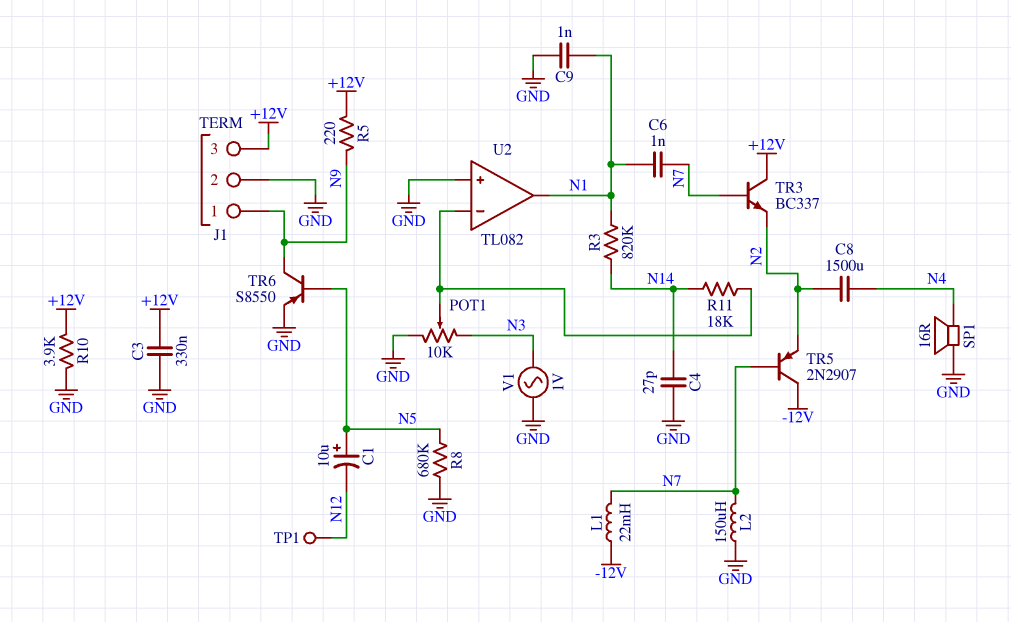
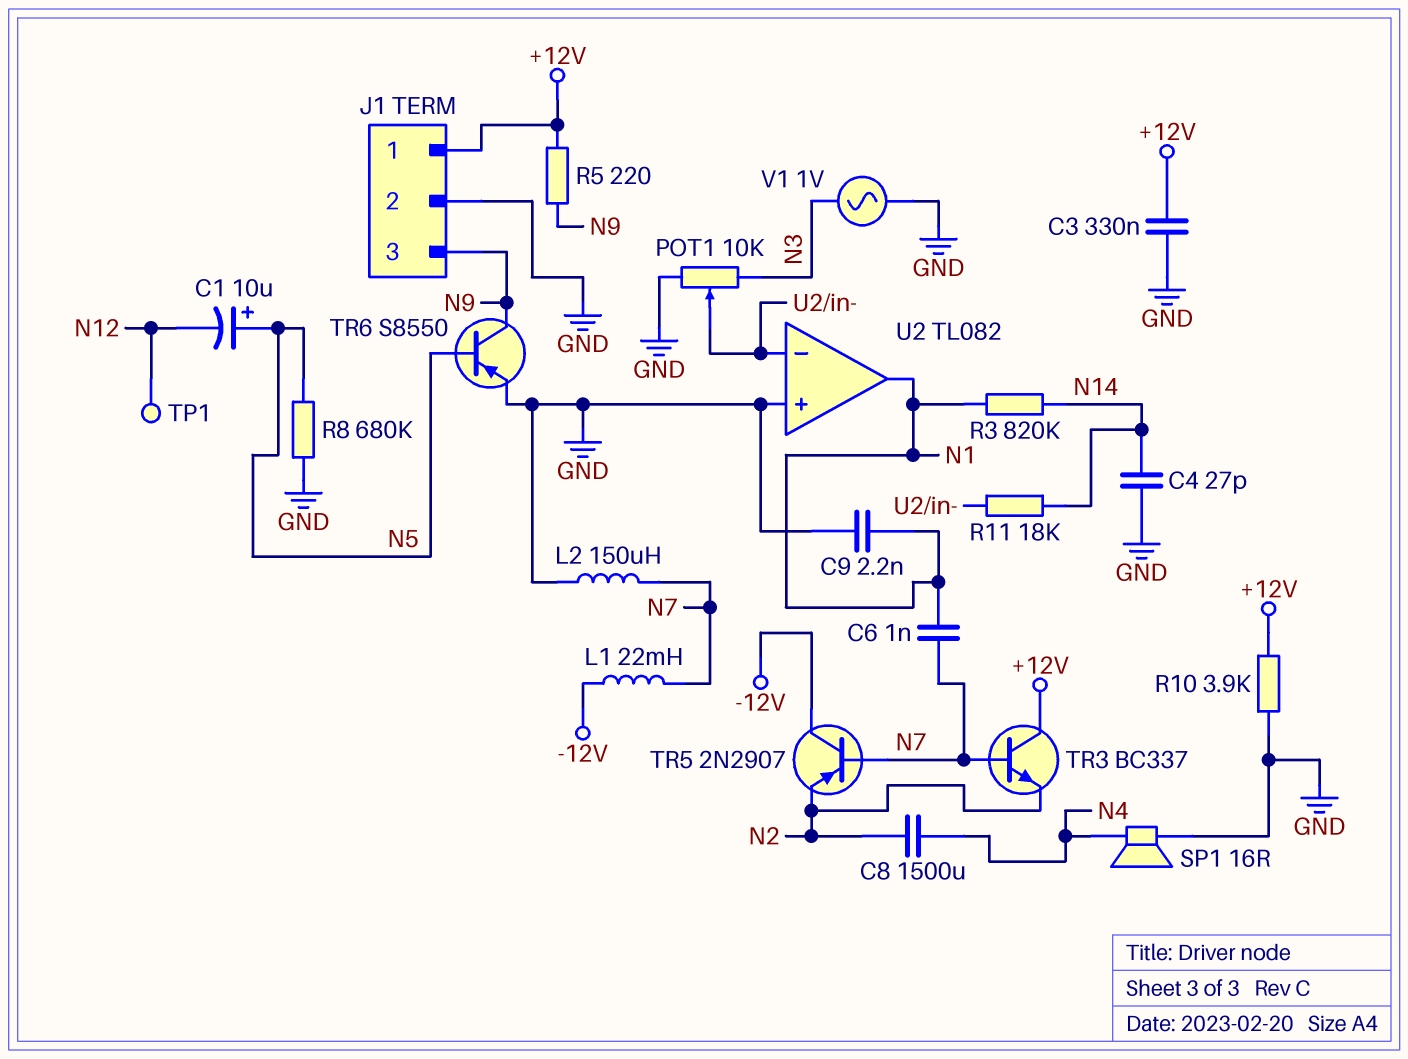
C9: 1nF (GND, N1) -> 2.2nF (GND, N1)
J1 pin 1: N9 -> +12V
J1 pin 3: +12V -> N9

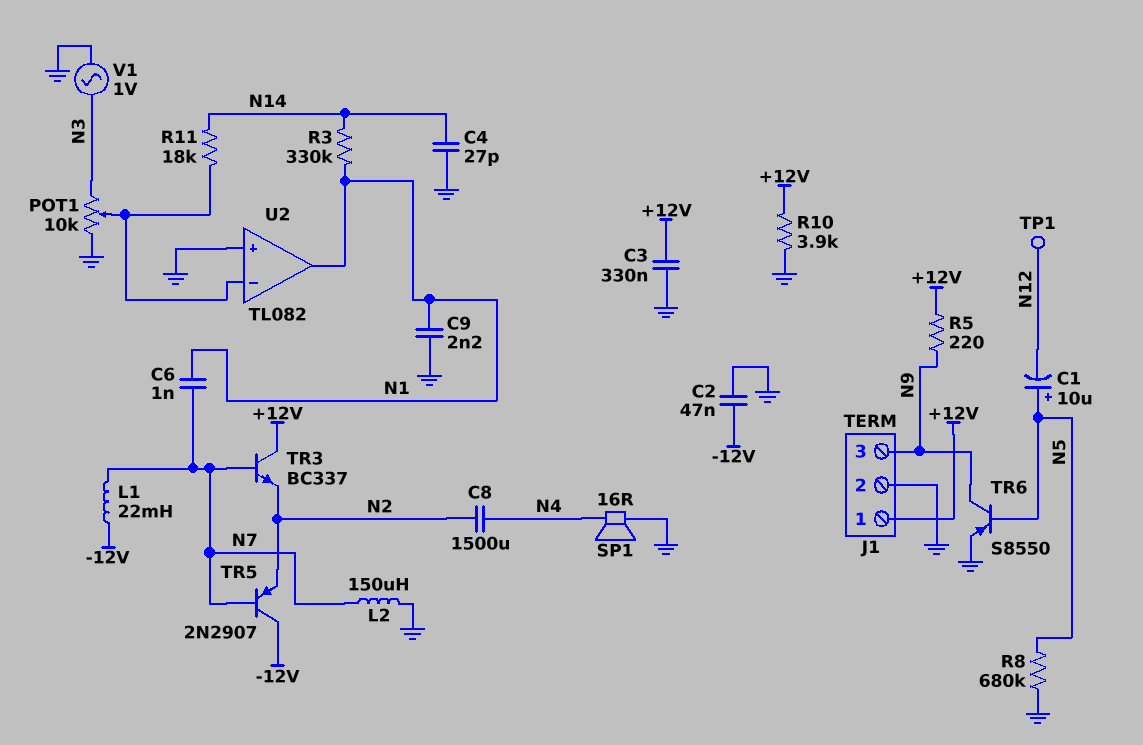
C2: none -> 47nF (-12V, GND)
R3: 820k (N1, N14) -> 330k (N1, N14)

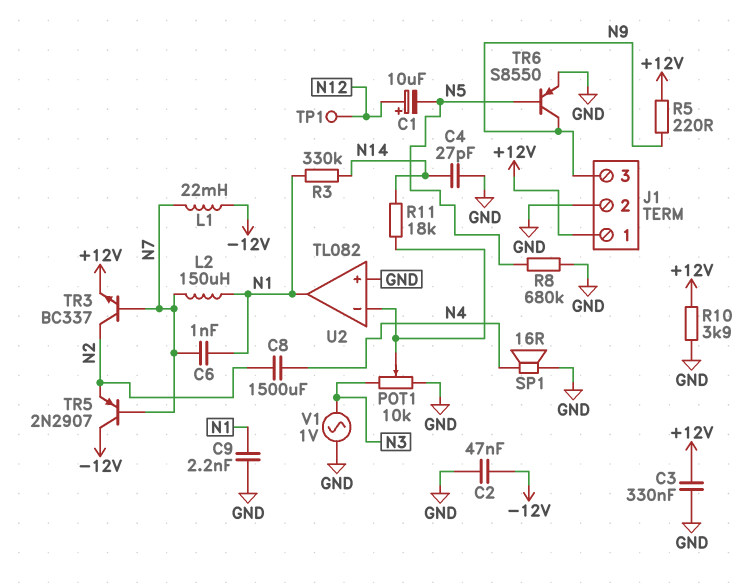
C1: 10uF (plus N5, minus N12) -> 10uF (plus N12, minus N5)
L2: 150uH (GND, N7) -> 150uH (N1, N7)
TR3: NPN BC337 (B N7, C +12V, E N2) -> NPN BC337 (B N7, C N2, E +12V)

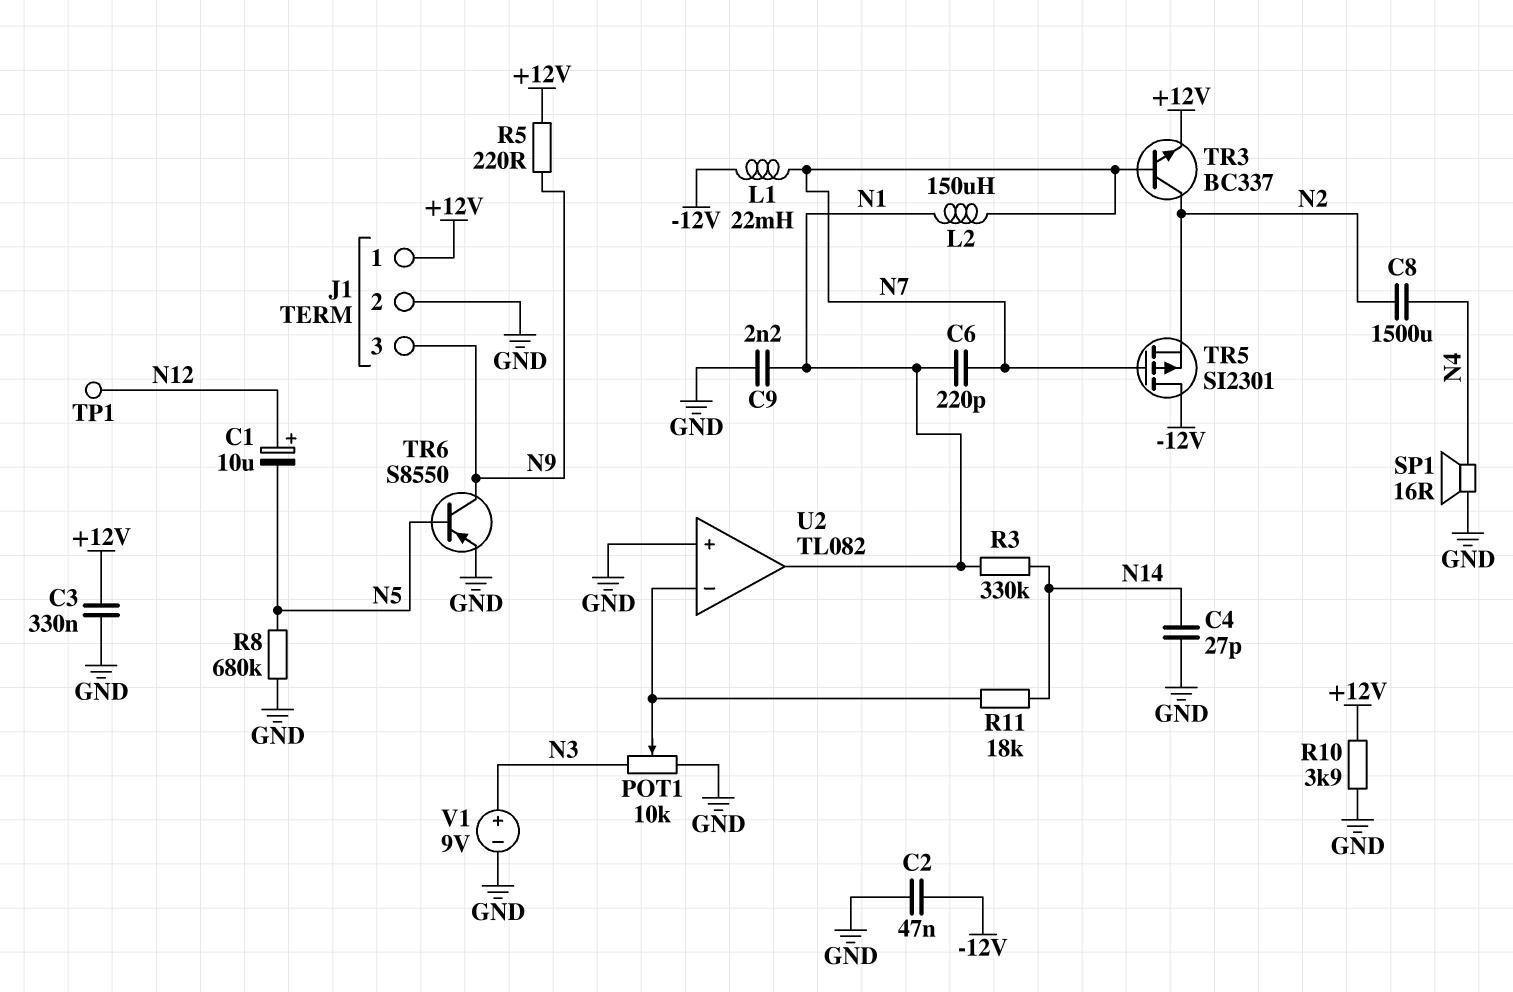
C6: 1nF (N1, N7) -> 220pF (N1, N7)
TR5: PNP 2N2907 (B N7, C -12V, E N2) -> PMOS SI2301 (G N7, D -12V, S N2)
V1: AC 1V (GND, N3) -> 9V (plus N3, minus GND)

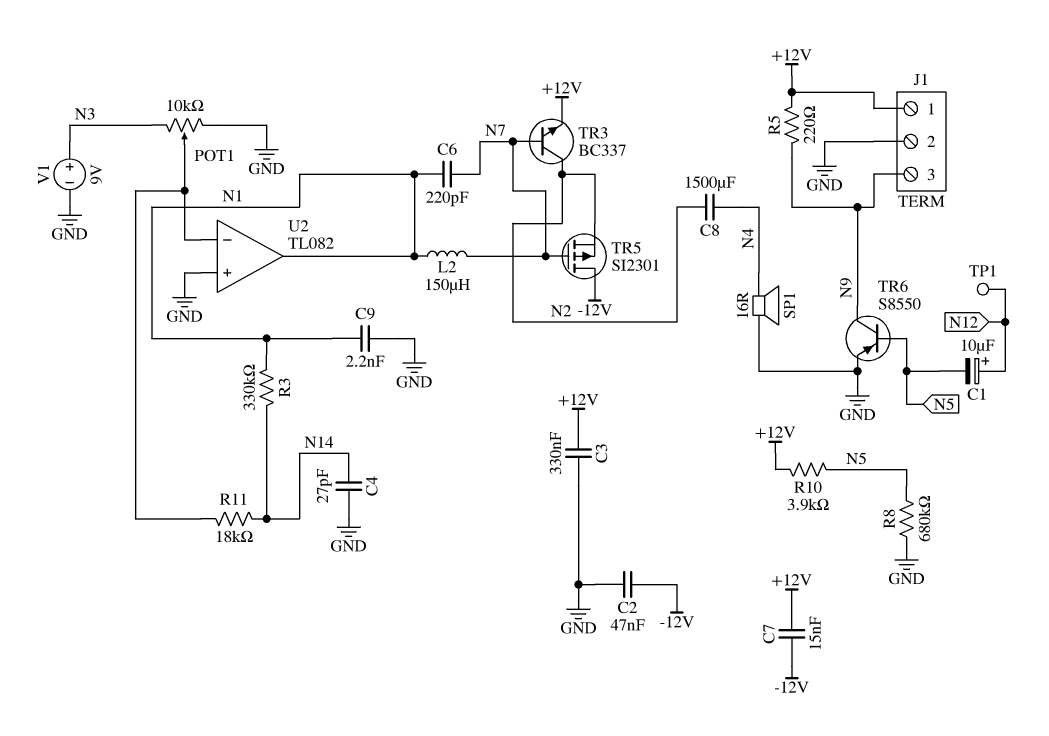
C7: none -> 15nF (+12V, -12V)
L1: 22mH (-12V, N7) -> none
R10: 3.9k (+12V, GND) -> 3.9k (+12V, N5)

